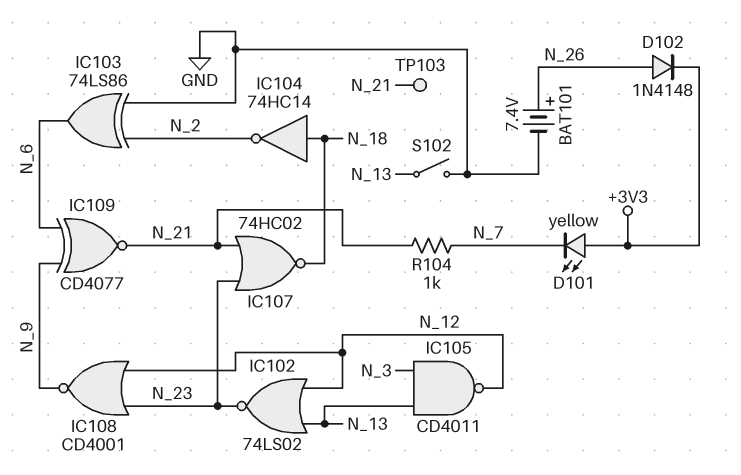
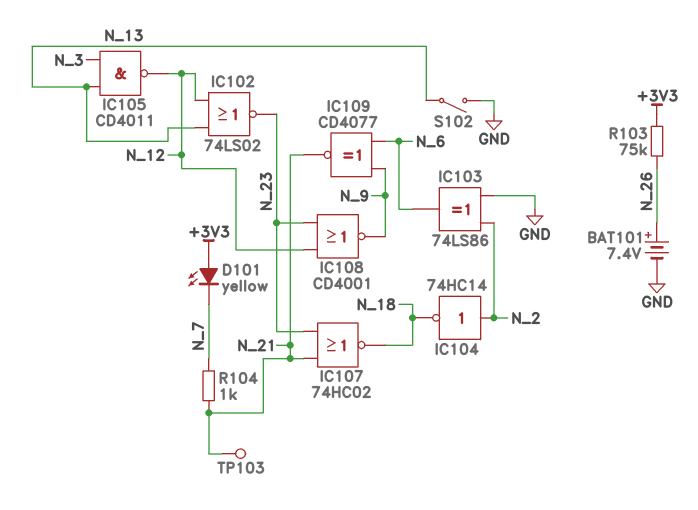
D102: diode 1N4148 (A N_26, K +3V3) -> none
IC104: NOT 74HC14 (in N_18, out N_2) -> NOT 74HC14 (in N_2, out N_18)
R103: none -> 75k (+3V3, N_26)

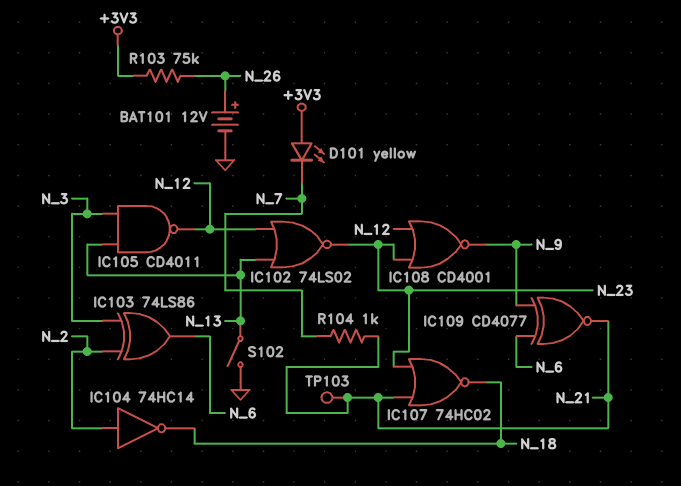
BAT101: 7.4V (plus N_26, minus GND) -> 12V (plus N_26, minus GND)
IC103: XOR 74LS86 (in GND, in N_2, out N_6) -> XOR 74LS86 (in N_2, in N_3, out N_6)

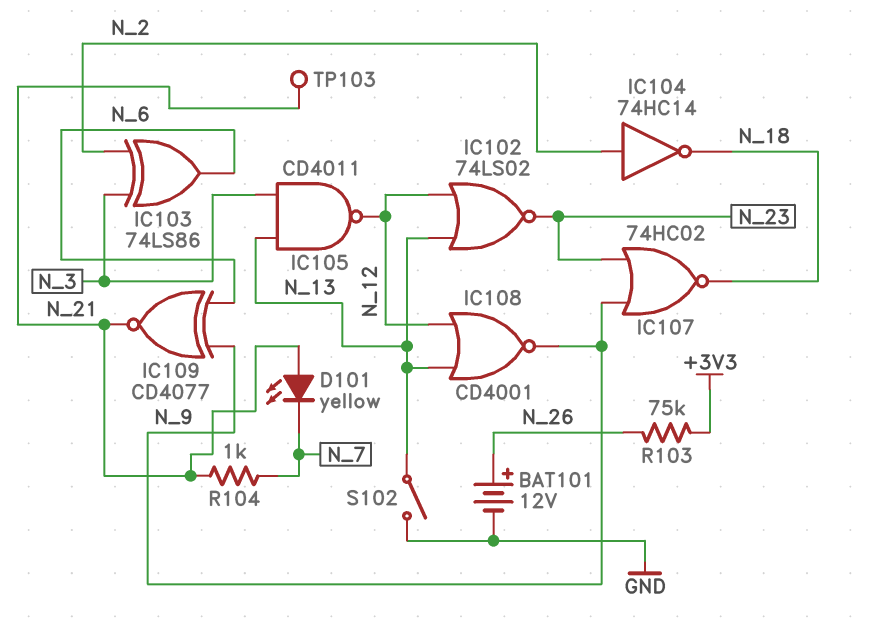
D101: LED yellow (A +3V3, K N_7) -> LED yellow (A N_21, K N_7)
IC107: NOR 74HC02 (in N_21, in N_23, out N_18) -> NOR 74HC02 (in N_9, in N_23, out N_18)
IC108: NOR CD4001 (in N_12, in N_23, out N_9) -> NOR CD4001 (in N_12, in N_13, out N_9)

